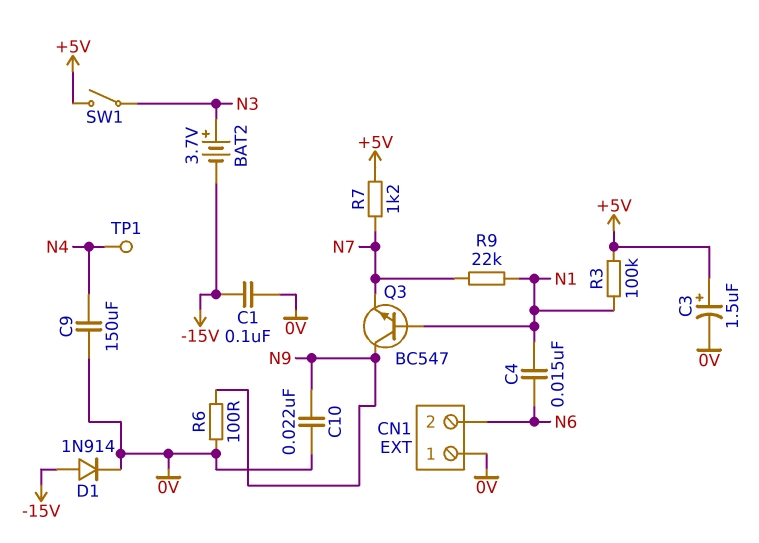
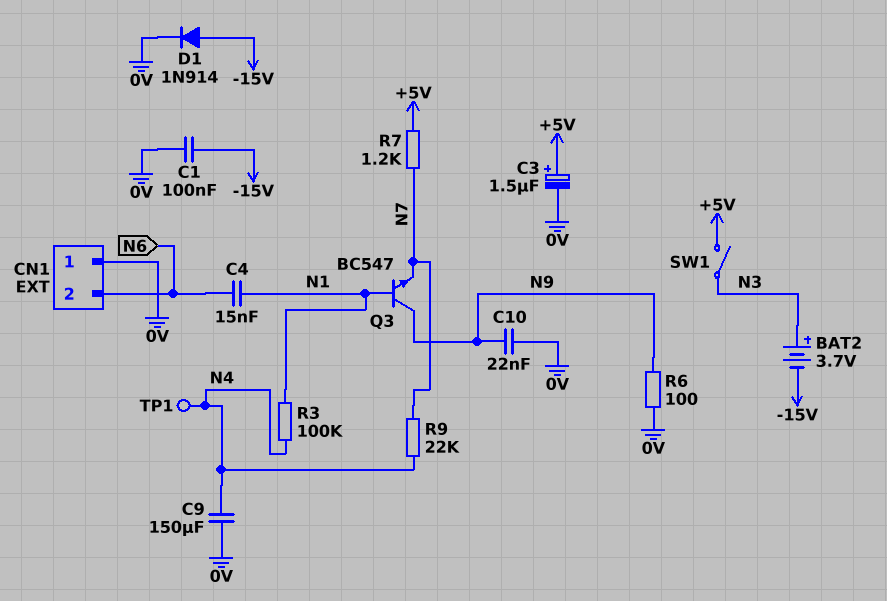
R3: 100k (+5V, N1) -> 100k (N1, N4)
R9: 22k (N1, N7) -> 22k (N4, N7)

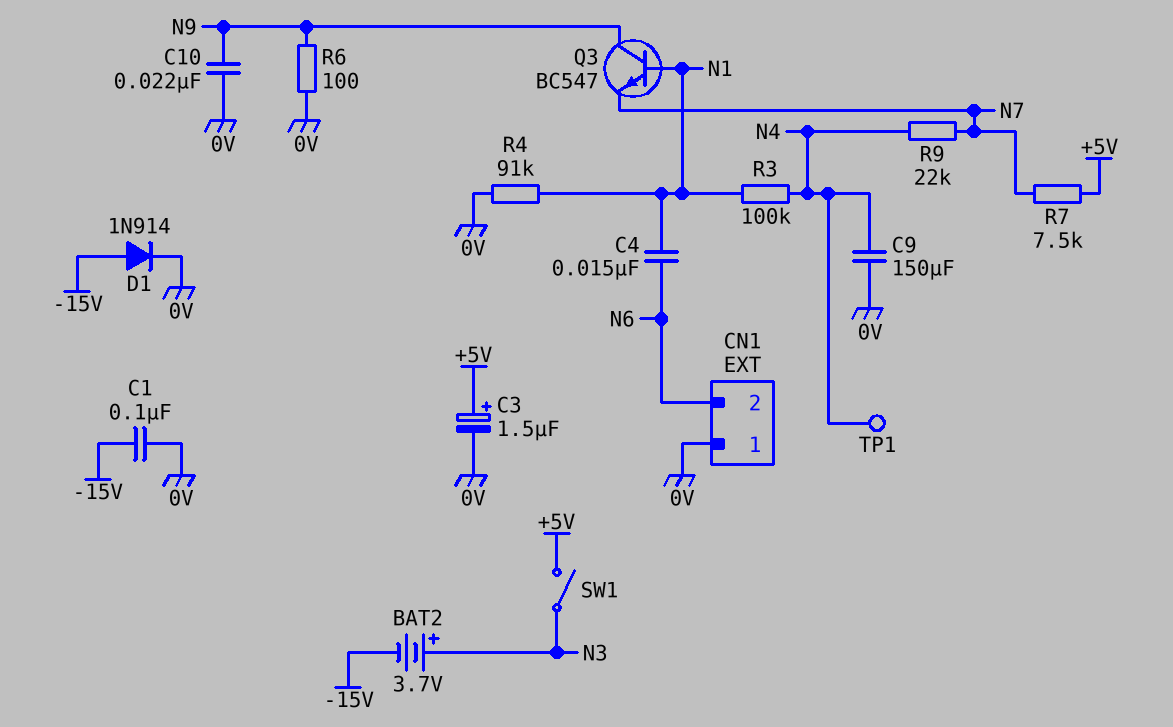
R4: none -> 91k (0V, N1)
R7: 1.2k (+5V, N7) -> 7.5k (+5V, N7)

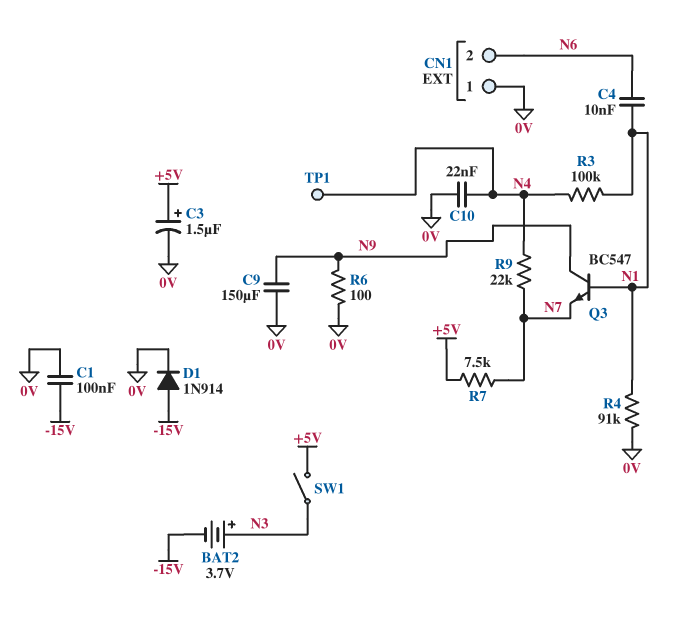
C4: 15nF (N1, N6) -> 10nF (N1, N6)
C9: 150uF (0V, N4) -> 150uF (0V, N9)
C10: 22nF (0V, N9) -> 22nF (0V, N4)

